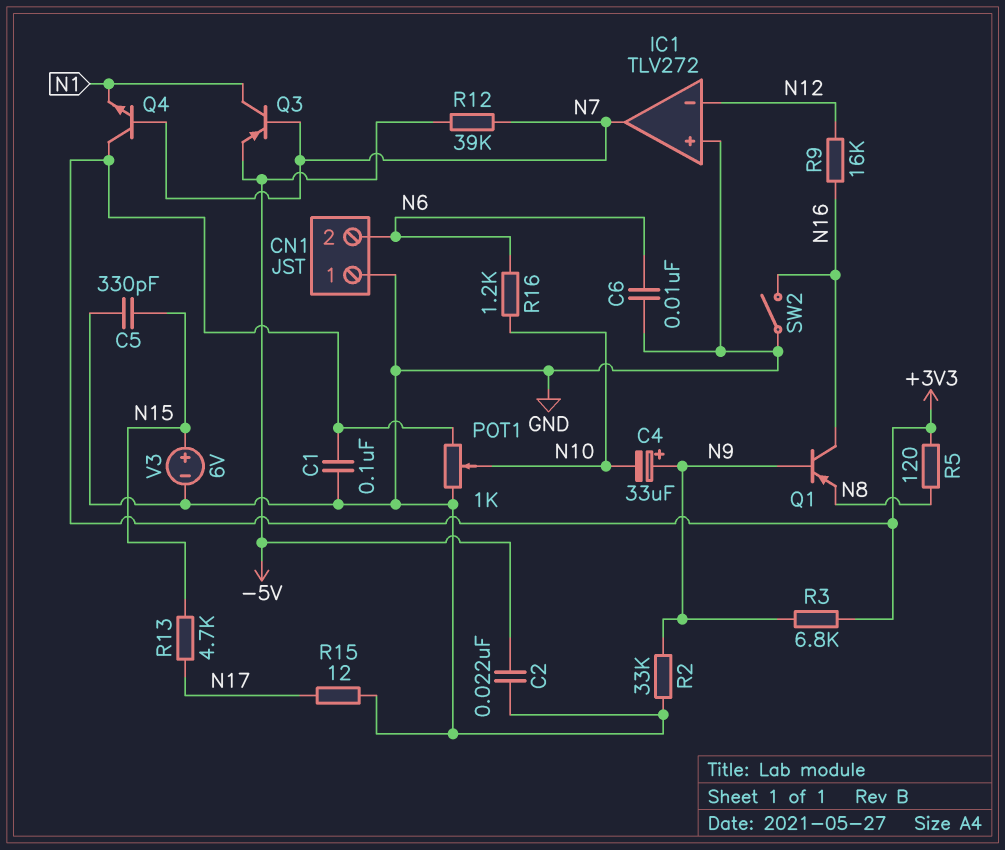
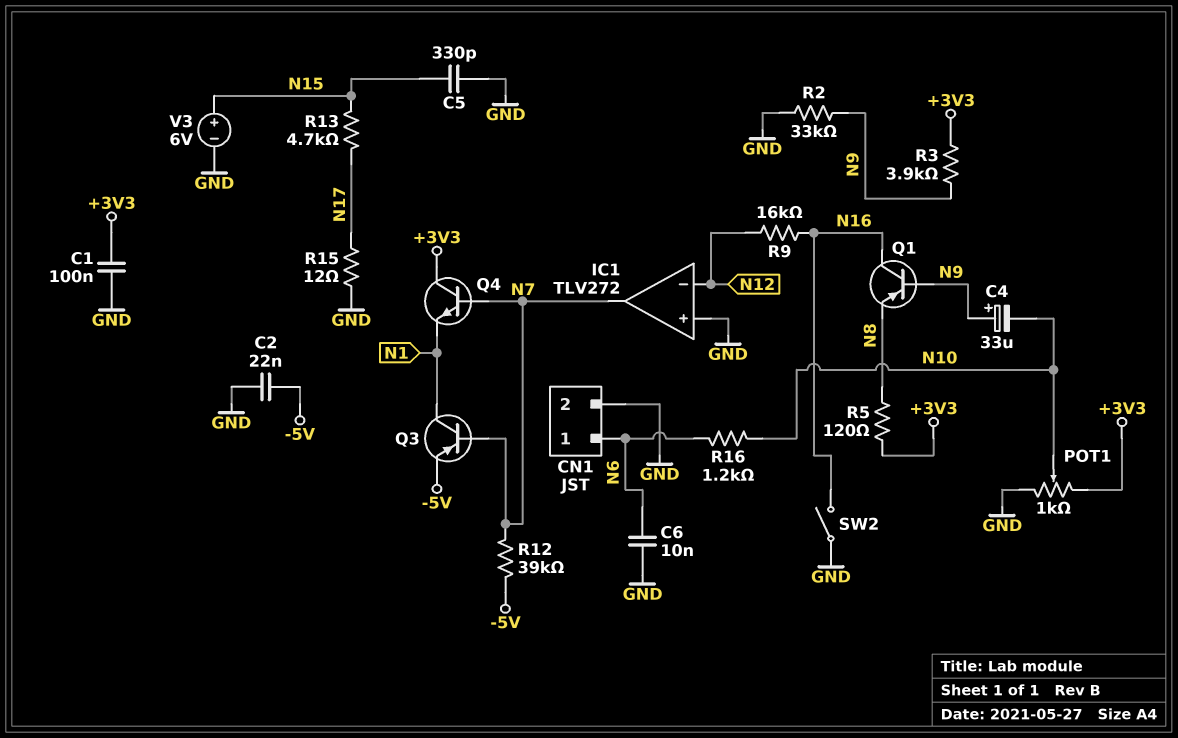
CN1 pin 1: GND -> N6
CN1 pin 2: N6 -> GND
R3: 6.8k (+3V3, N9) -> 3.9k (+3V3, N9)

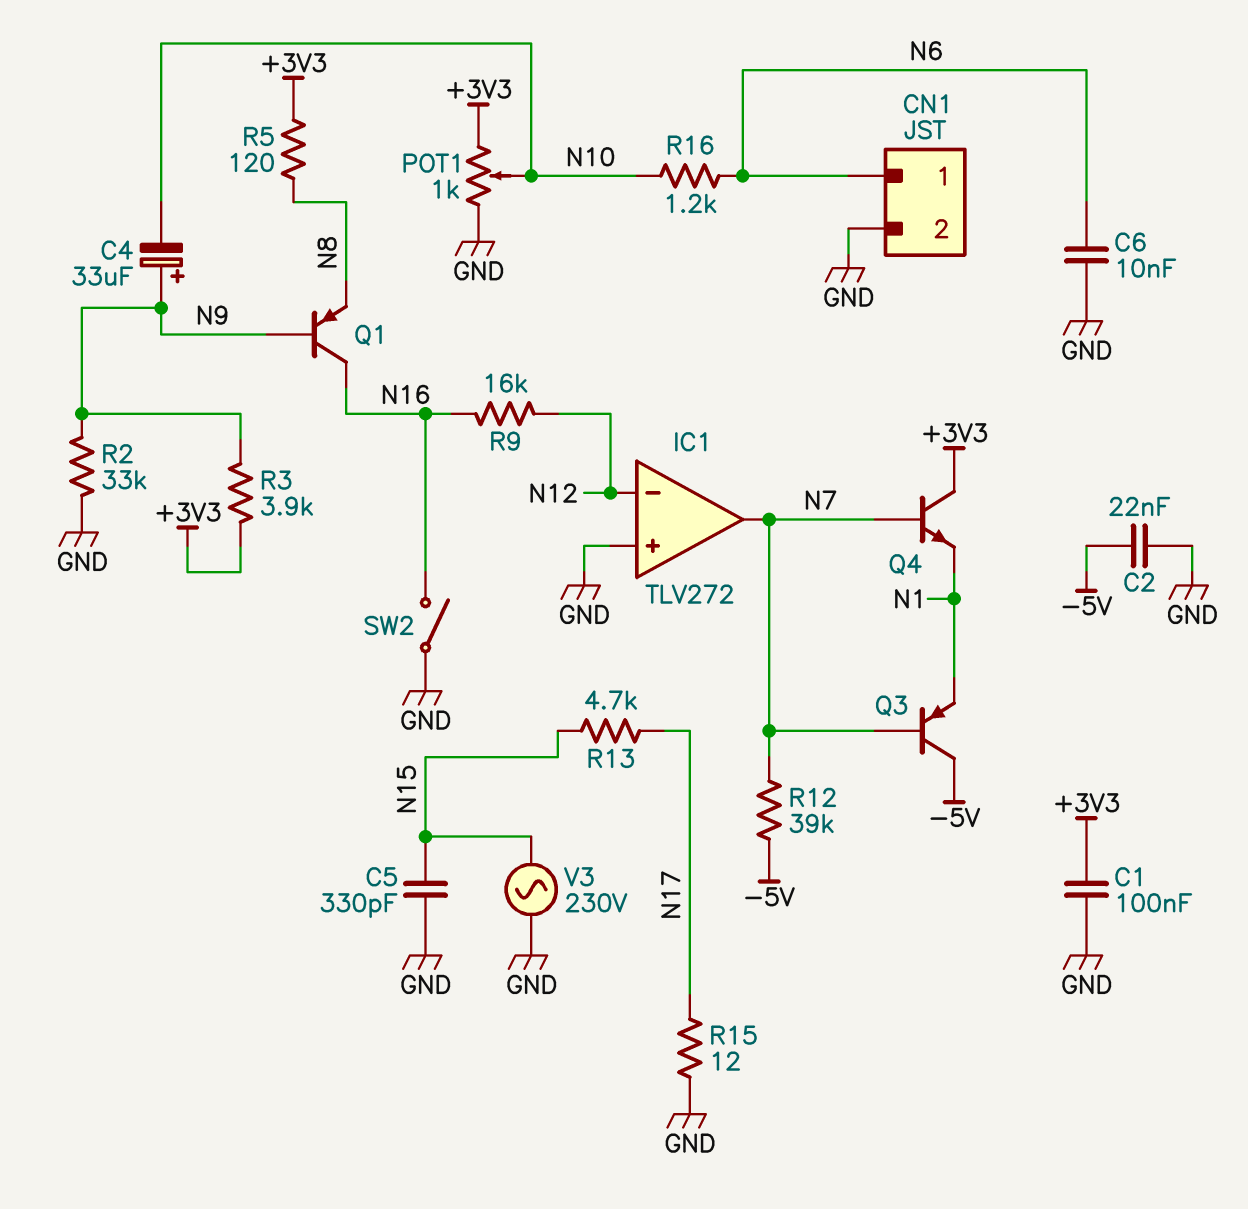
Q3: PNP (B N7, C N1, E -5V) -> PNP (B N7, C -5V, E N1)
V3: 6V (plus N15, minus GND) -> AC 230V (GND, N15)

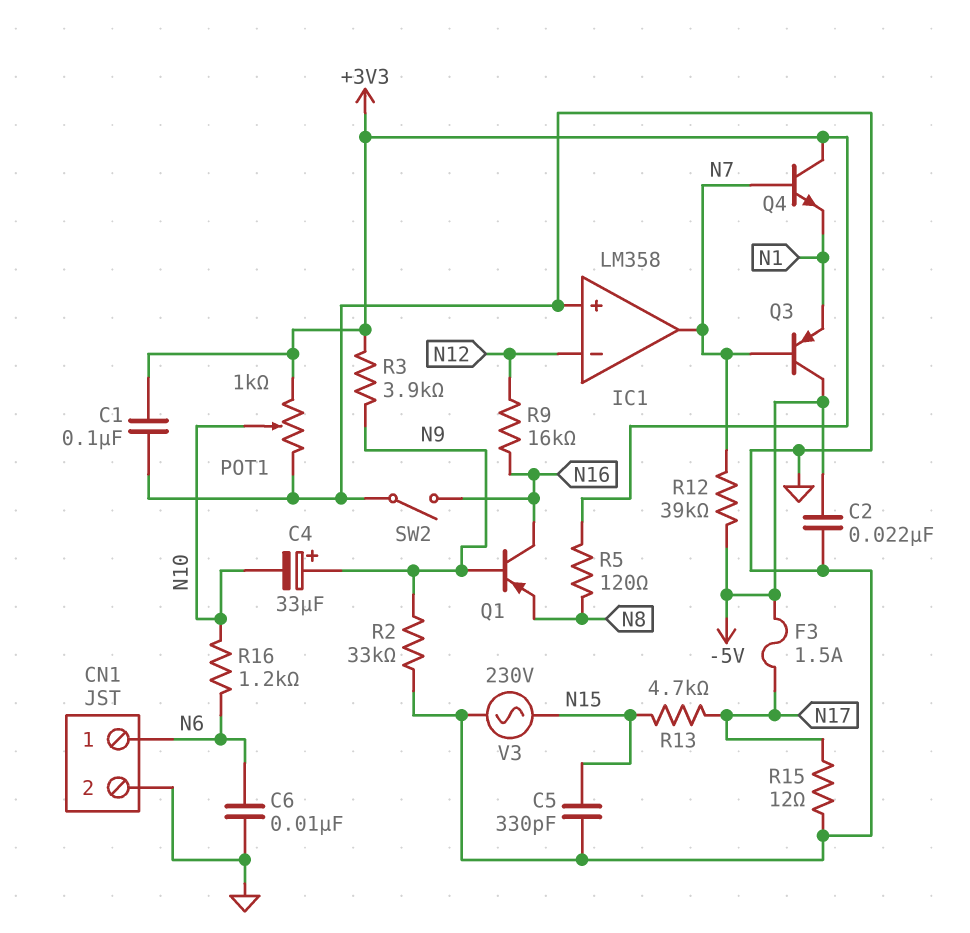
F3: none -> 1.5A (-5V, N17)
IC1: TLV272 -> LM358

